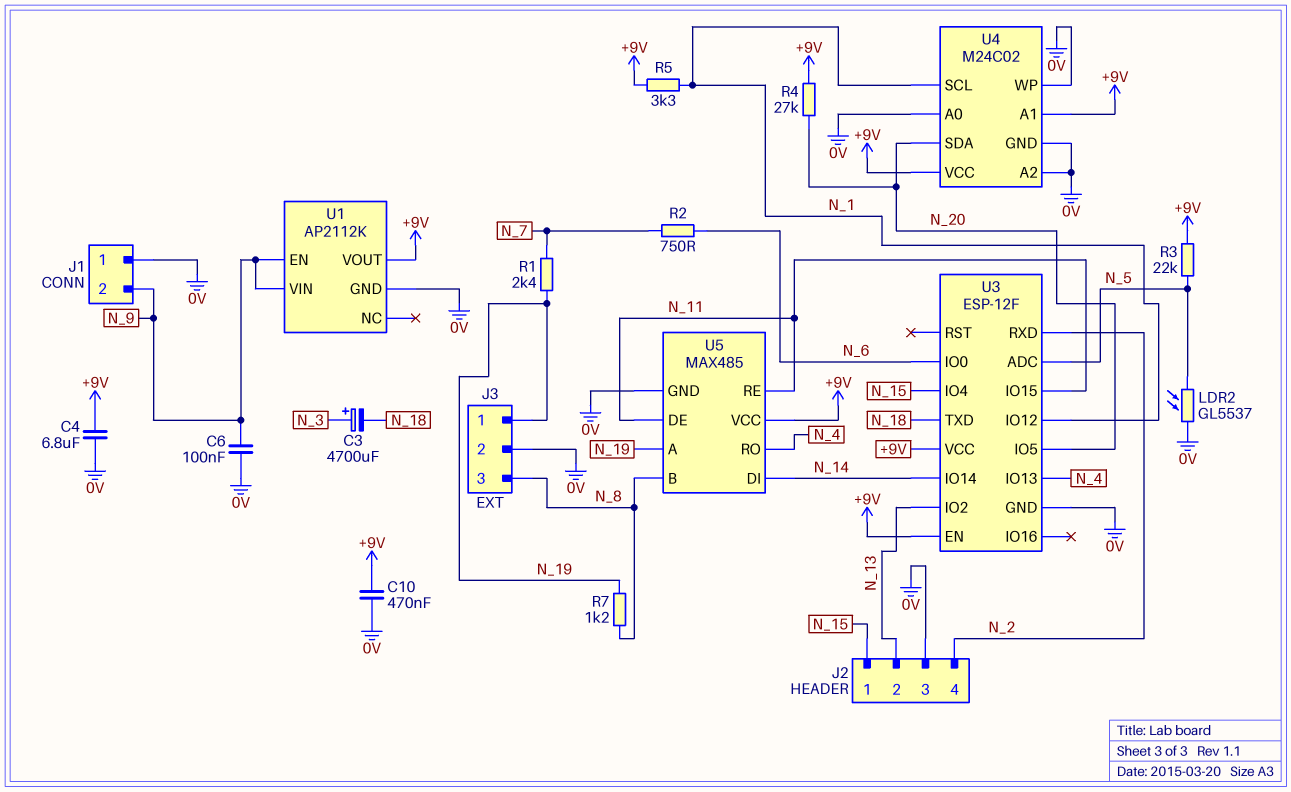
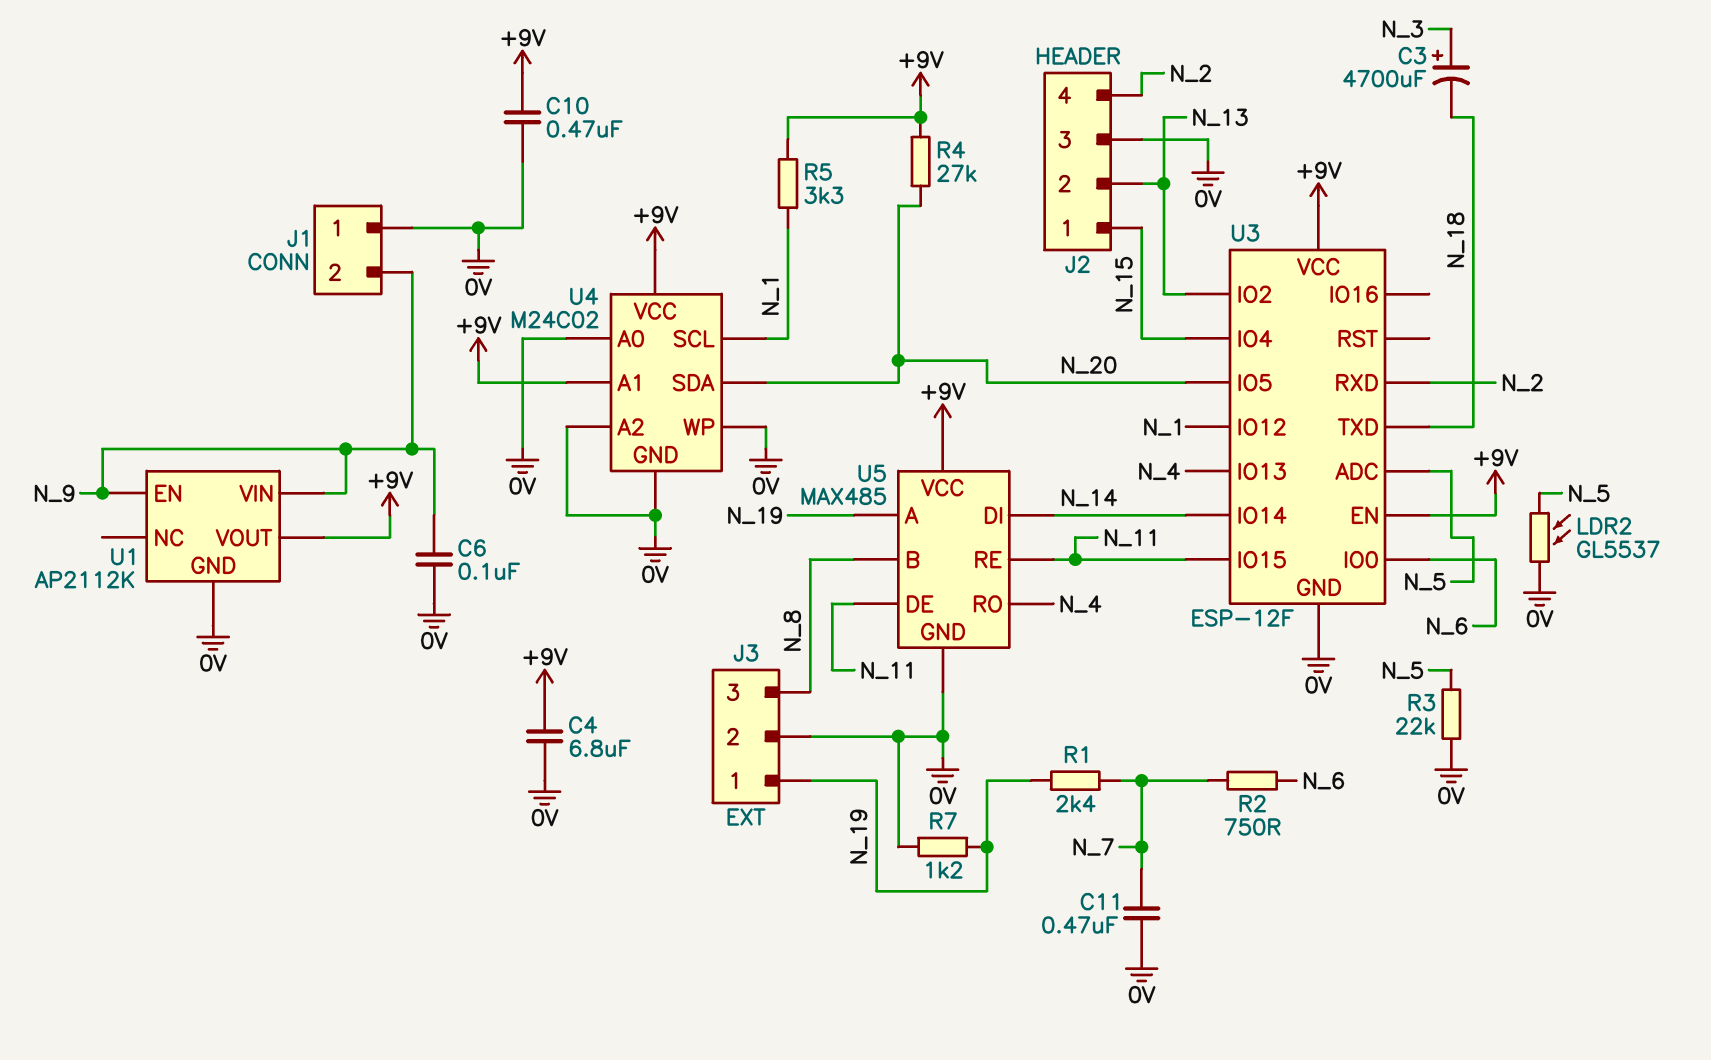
C11: none -> 470nF (0V, N_7)
R3: 22k (+9V, N_5) -> 22k (0V, N_5)
R7: 1.2k (N_8, N_19) -> 1.2k (0V, N_19)

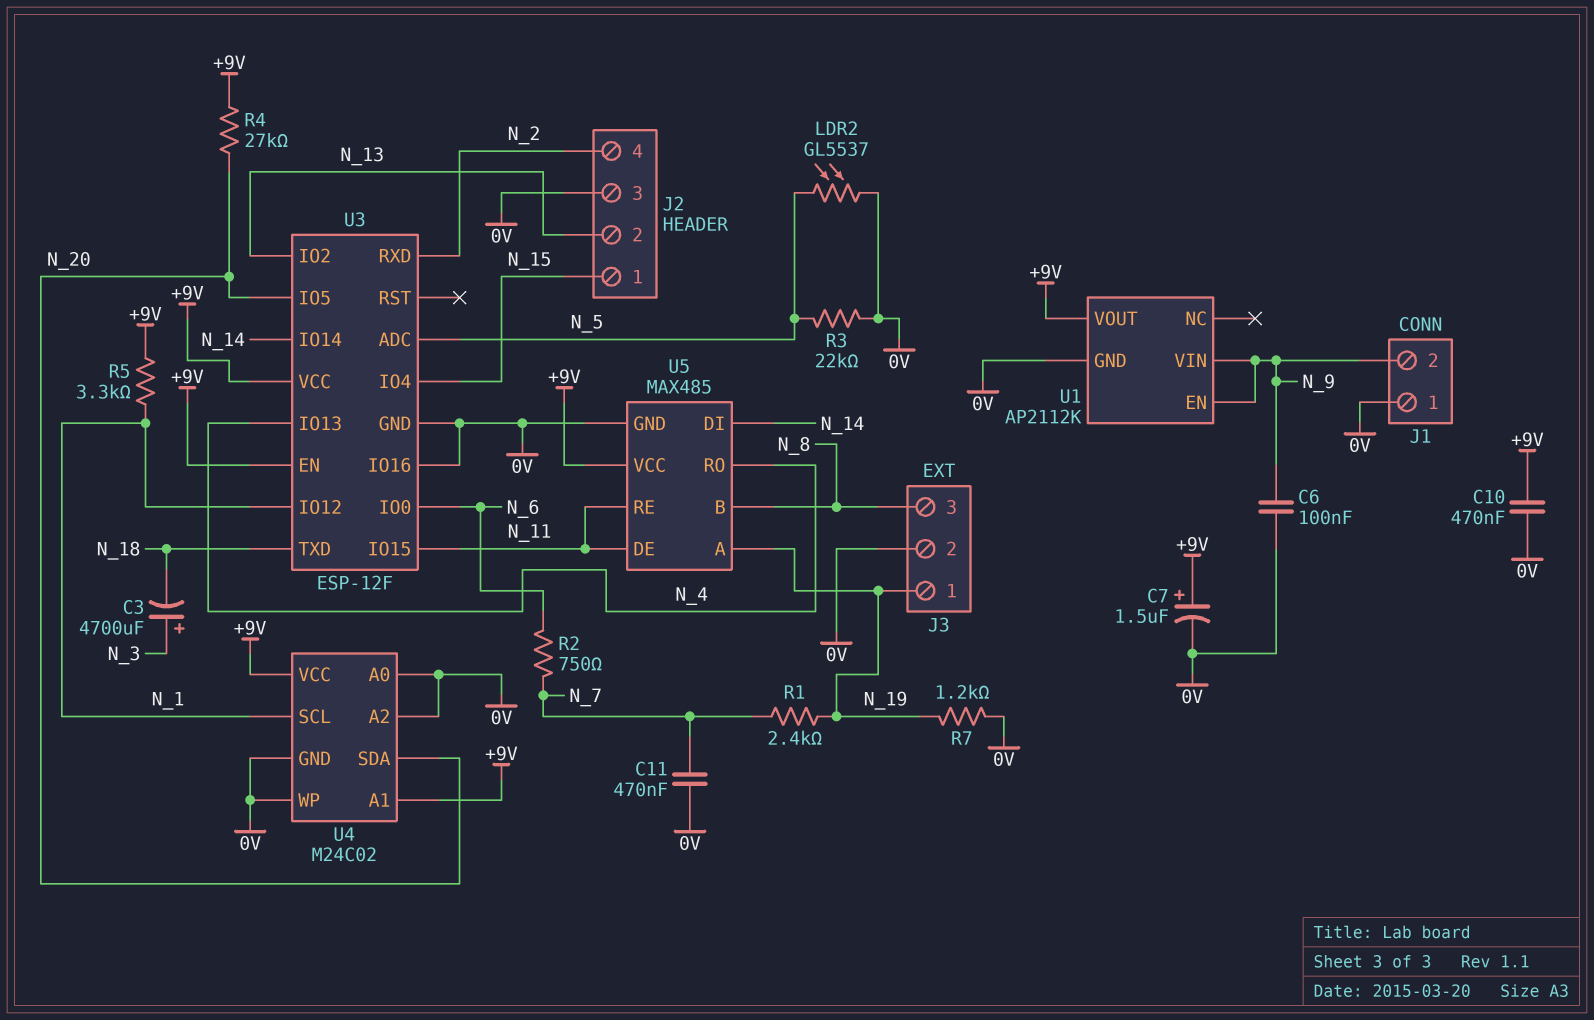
C4: 6.8uF (+9V, 0V) -> none
C7: none -> 1.5uF (plus +9V, minus 0V)
U3 pin IO16: none -> 0V

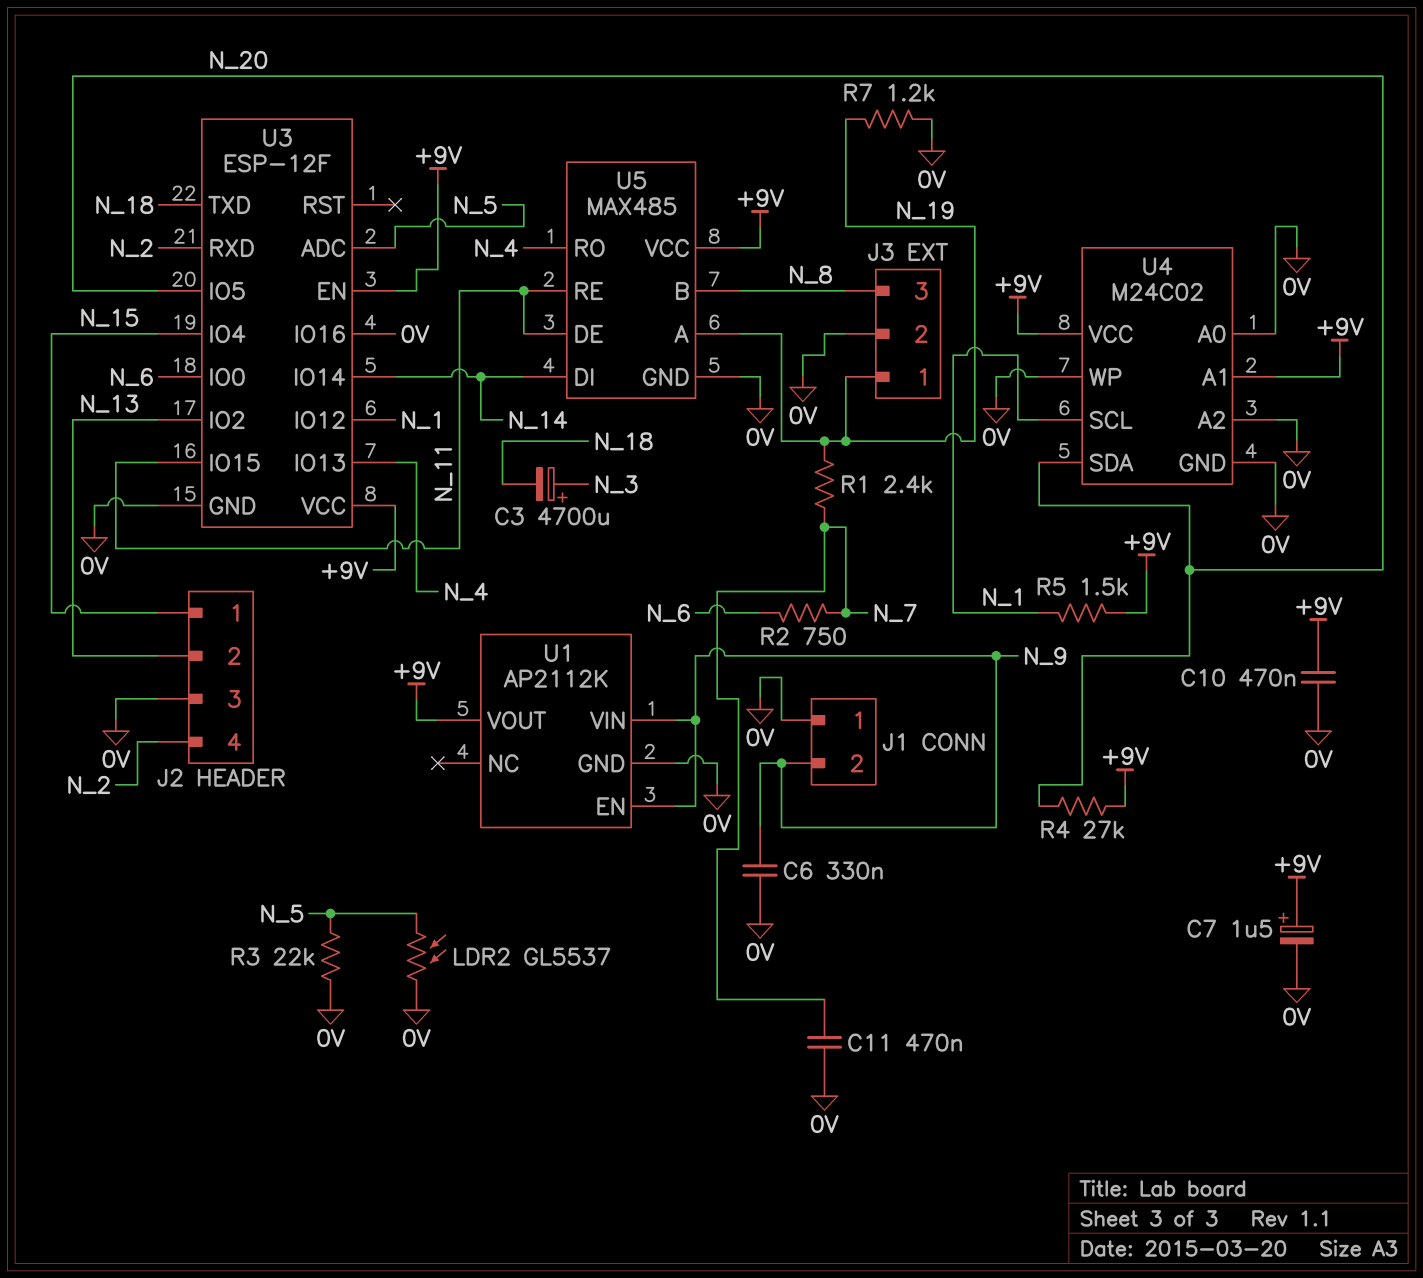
C6: 100nF (0V, N_9) -> 330nF (0V, N_9)
R5: 3.3k (+9V, N_1) -> 1.5k (+9V, N_1)

